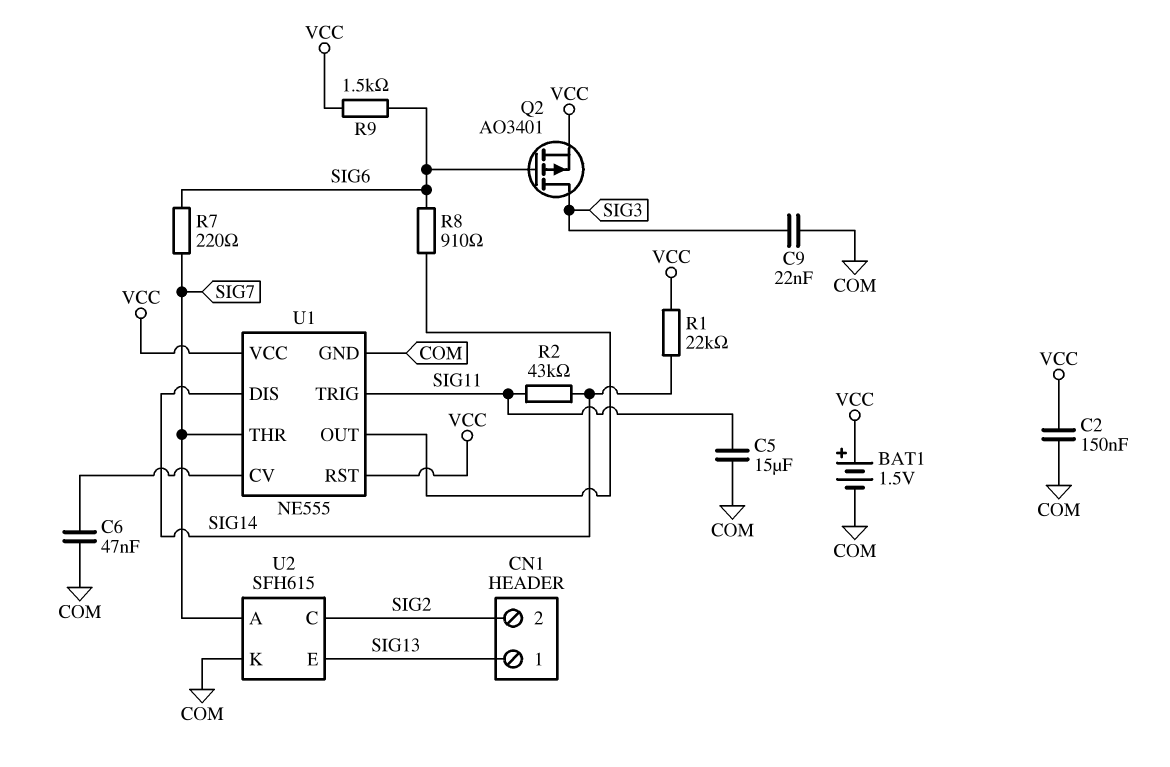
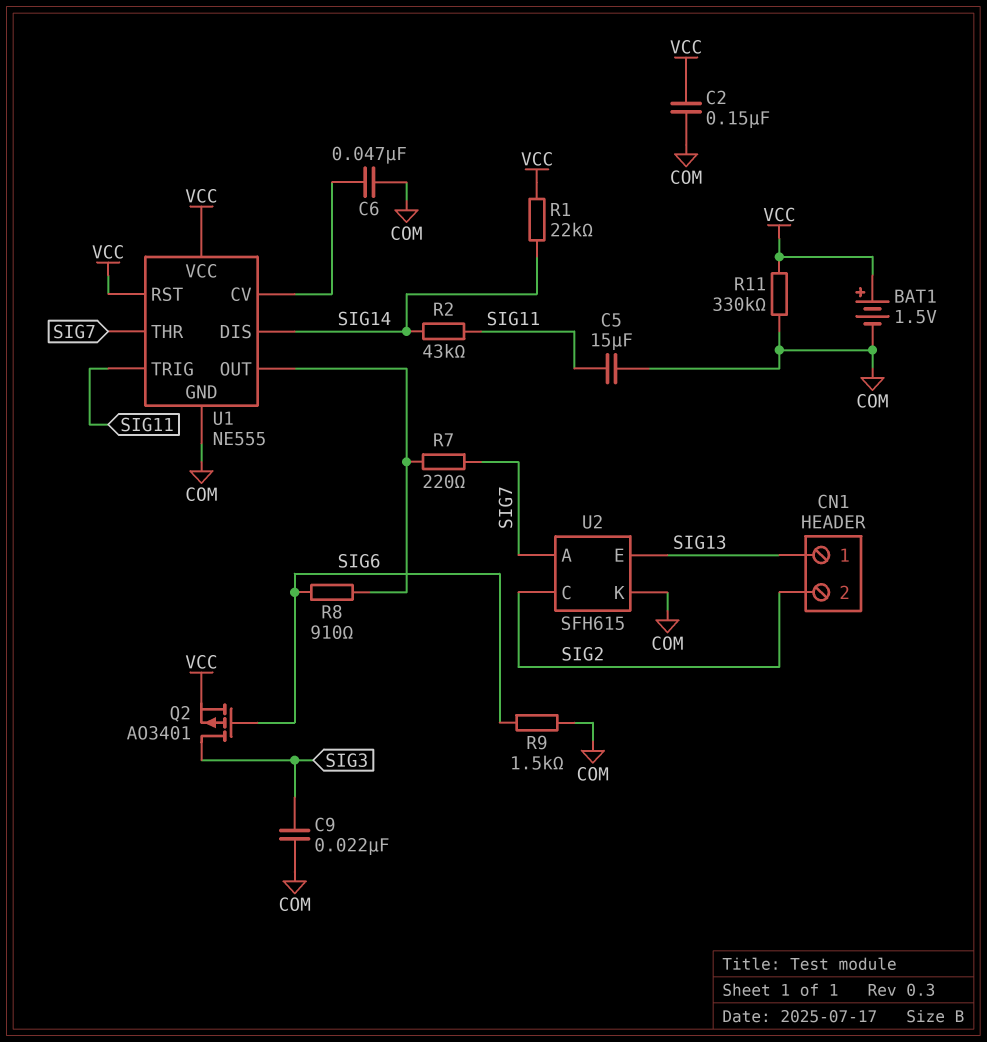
R7: 220 (SIG6, SIG7) -> 220 (SIG7, U1/OUT)
R9: 1.5k (SIG6, VCC) -> 1.5k (COM, SIG6)
R11: none -> 330k (COM, VCC)

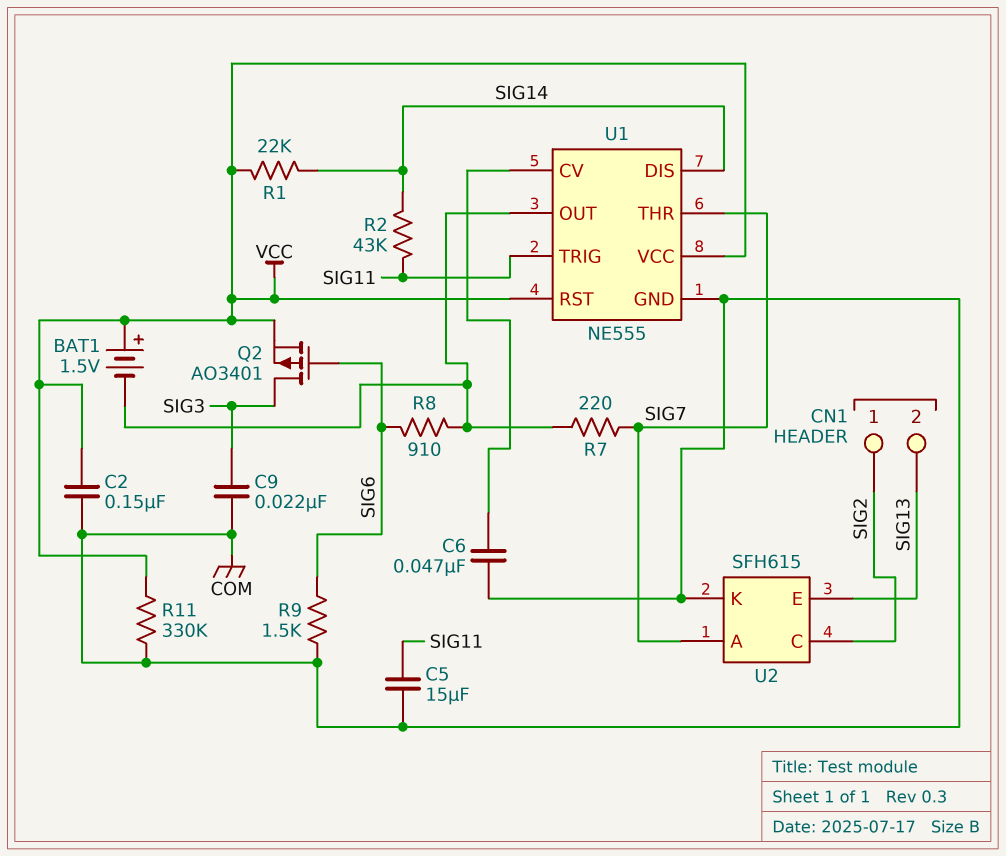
BAT1: 1.5V (plus VCC, minus COM) -> 1.5V (plus VCC, minus U1/OUT)
CN1 pin 1: SIG13 -> SIG2
CN1 pin 2: SIG2 -> SIG13

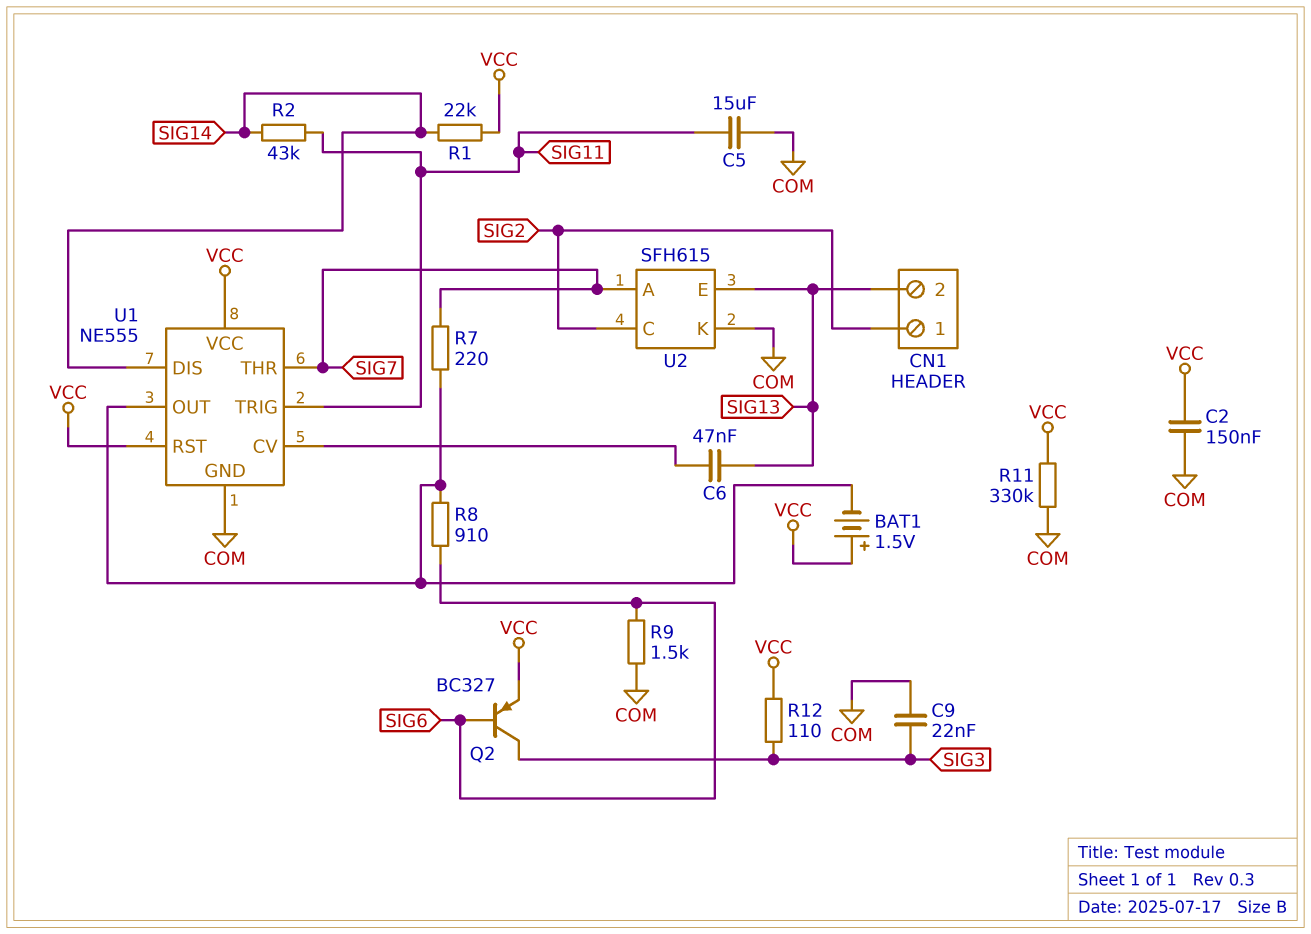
C6: 47nF (COM, U1/CV) -> 47nF (SIG13, U1/CV)
Q2: PMOS AO3401 (G SIG6, D SIG3, S VCC) -> PNP BC327 (B SIG6, C SIG3, E VCC)
R12: none -> 110 (SIG3, VCC)

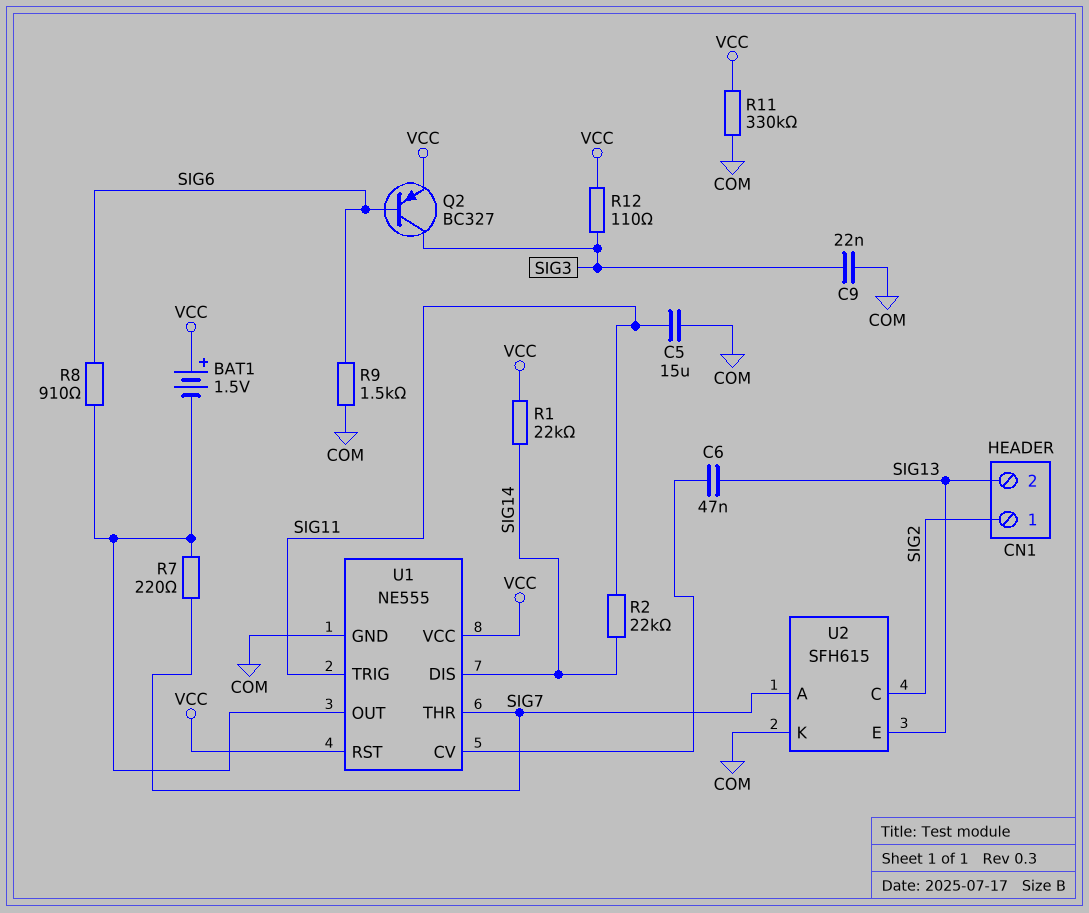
C2: 150nF (COM, VCC) -> none
R2: 43k (SIG11, SIG14) -> 22k (SIG11, SIG14)

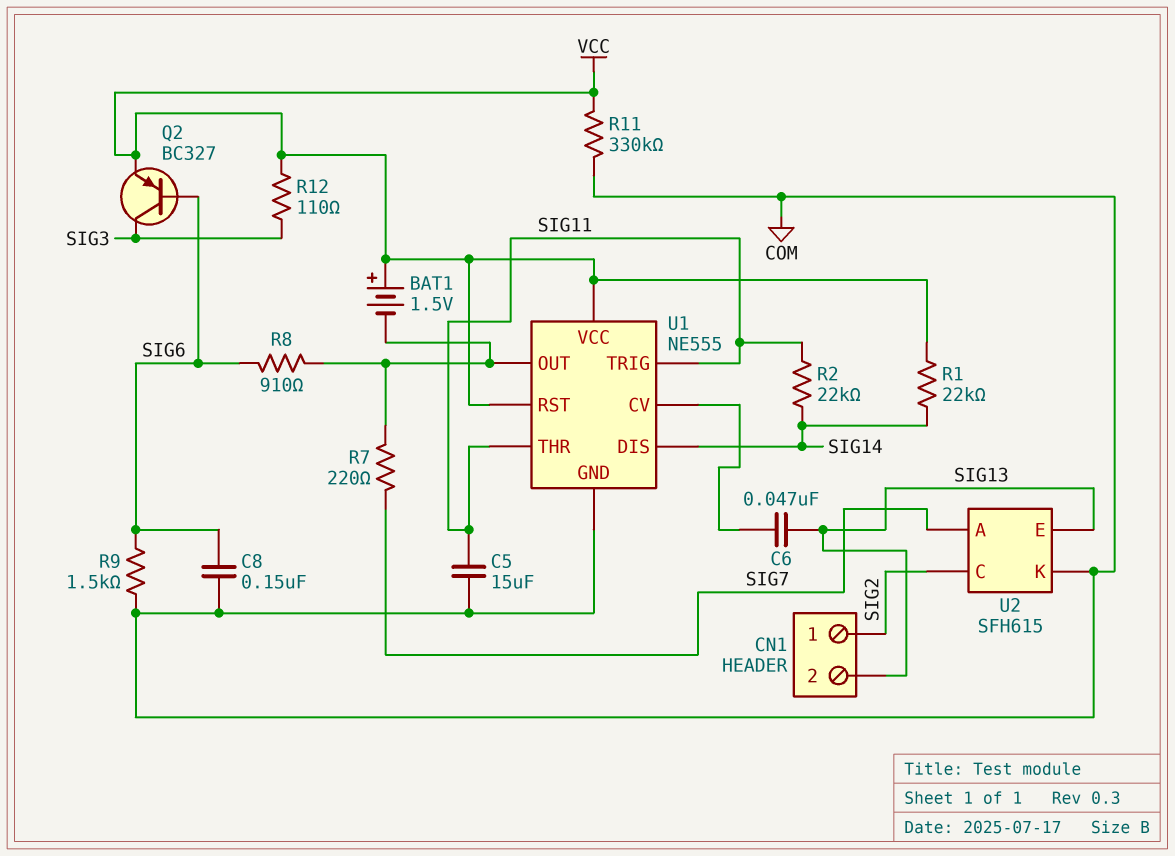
C8: none -> 150nF (COM, SIG6)
C9: 22nF (COM, SIG3) -> none
U1 pin THR: SIG7 -> SIG11

